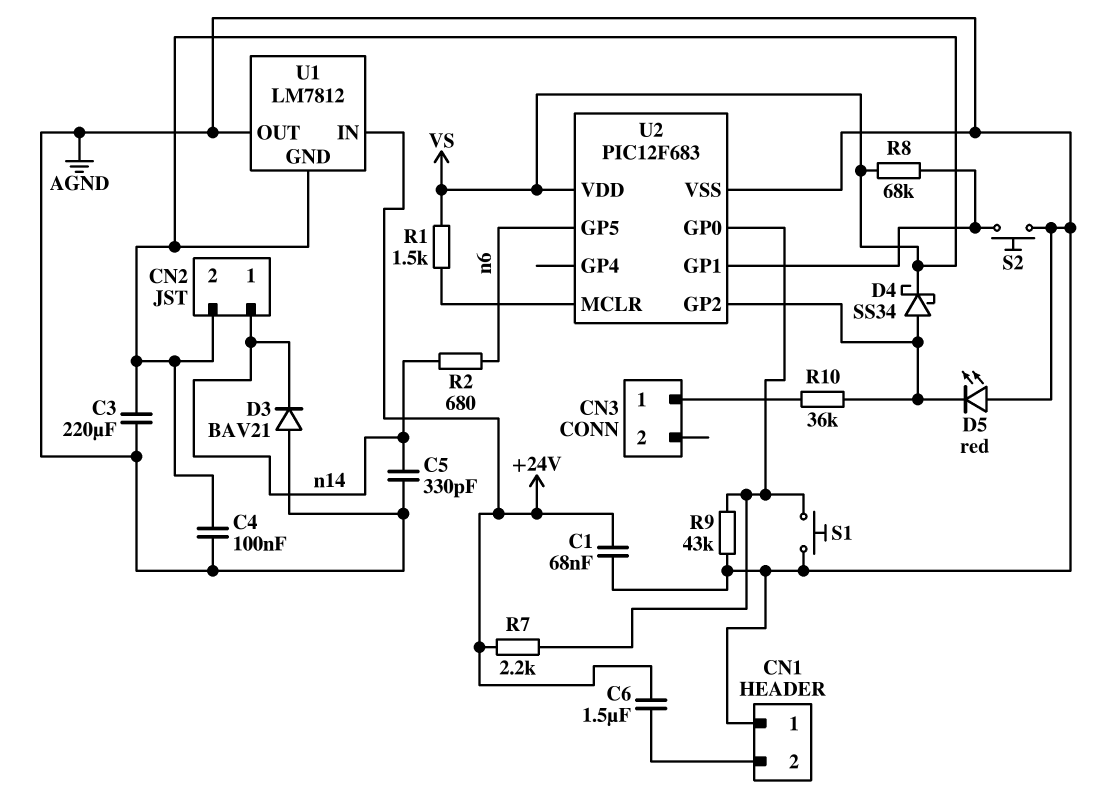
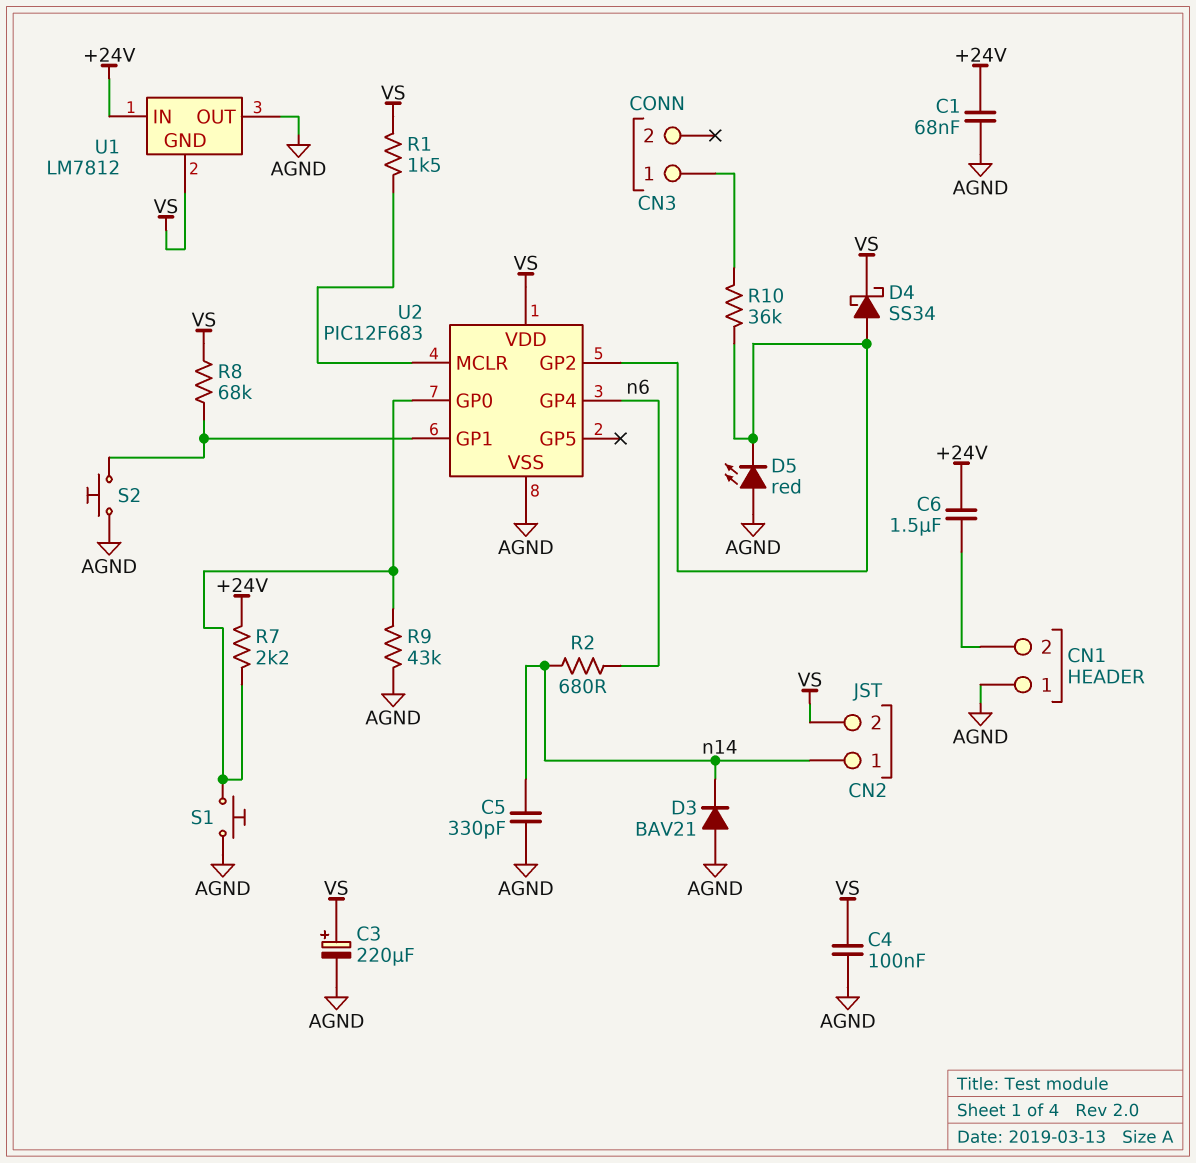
C3: 220uF (AGND, VS) -> 220uF (plus VS, minus AGND)
U2 pin GP4: none -> n6
U2 pin GP5: n6 -> none

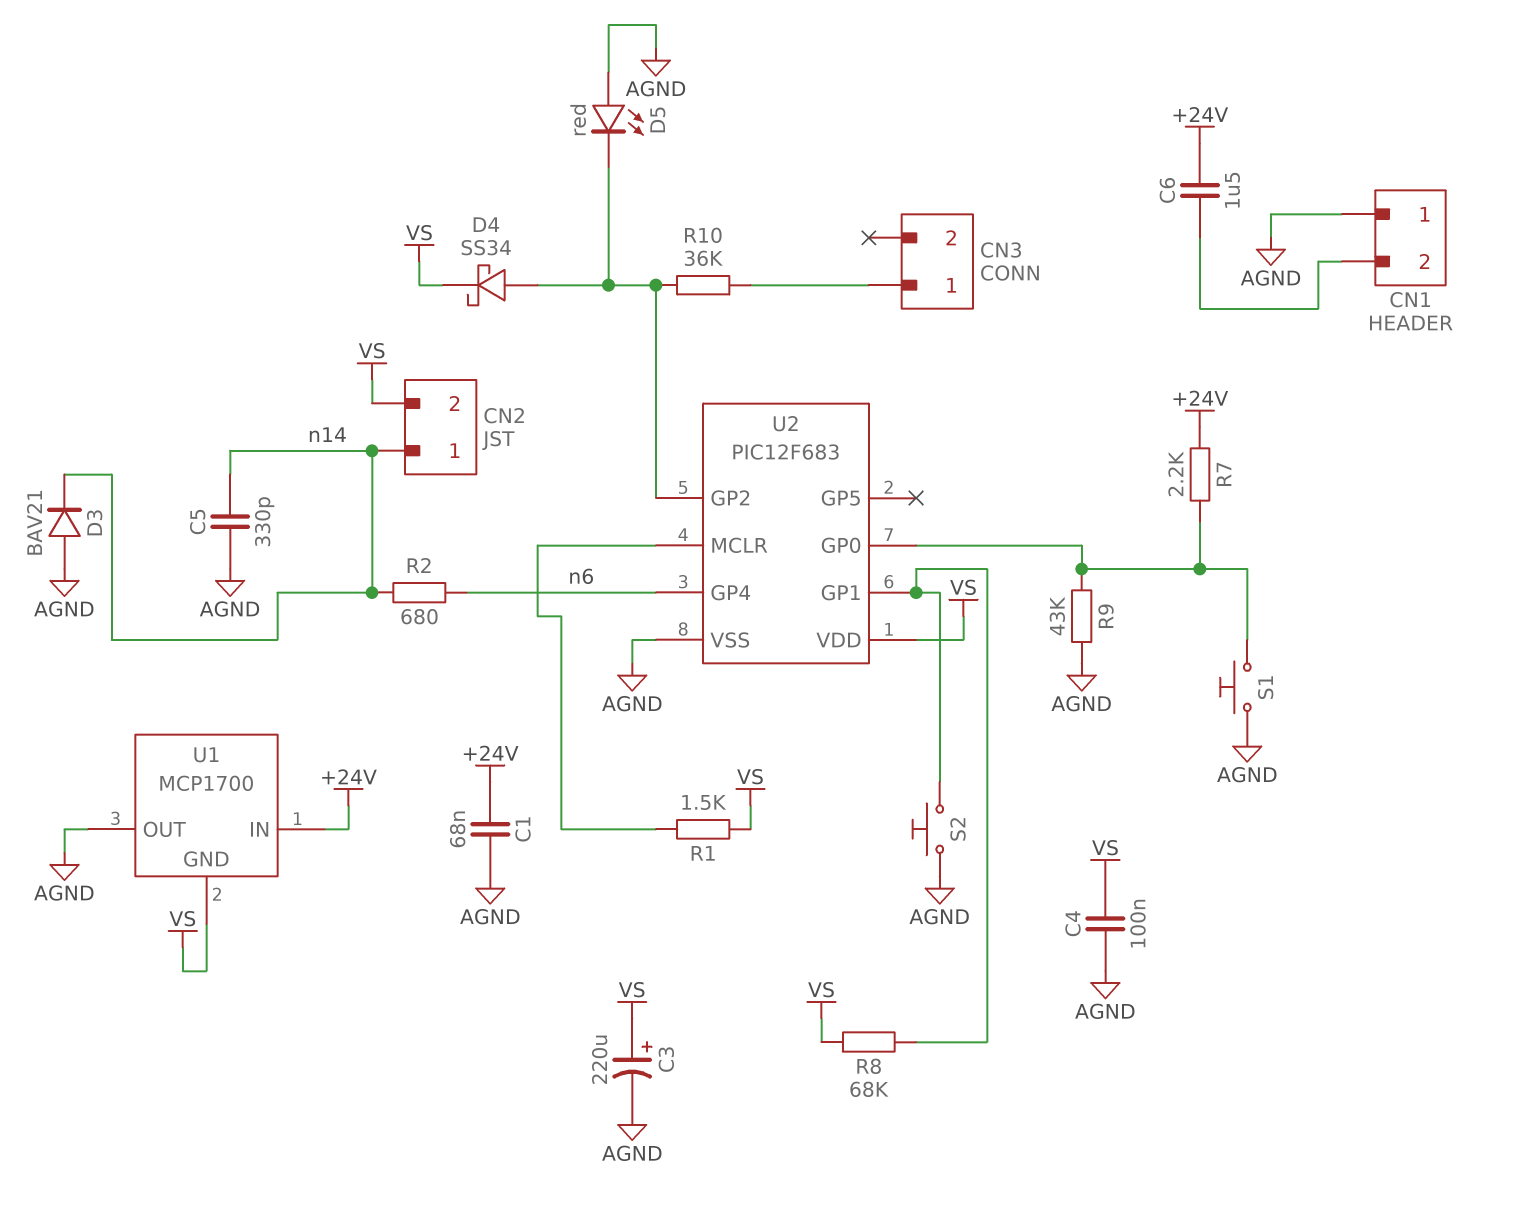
U1: LM7812 -> MCP1700

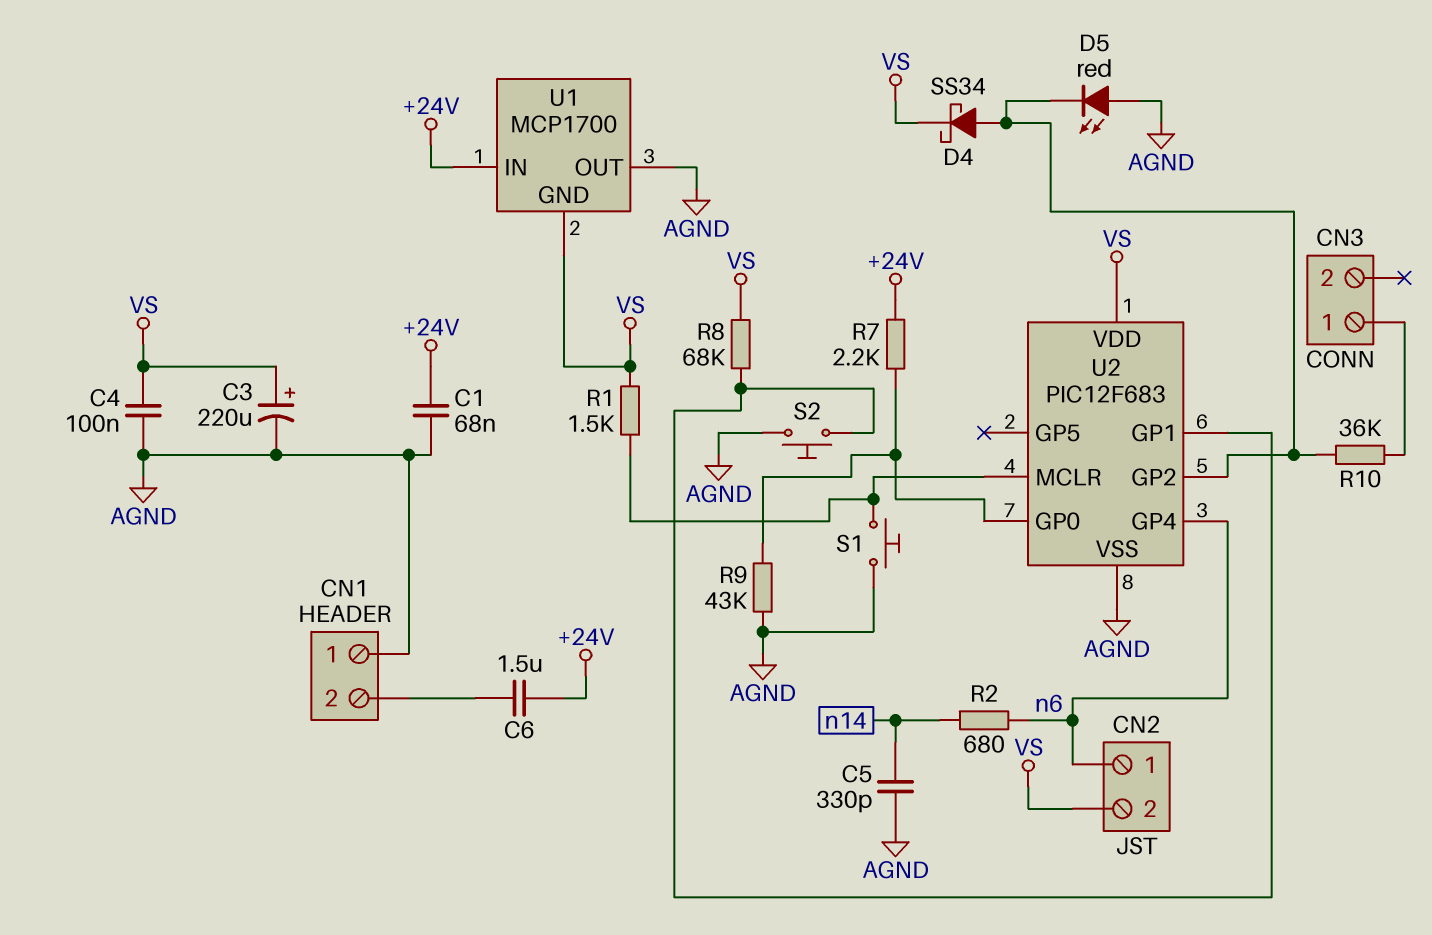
CN2 pin 1: n14 -> n6
D3: diode BAV21 (A AGND, K n14) -> none
S1: button (AGND, U2/GP0) -> button (AGND, U2/MCLR)

